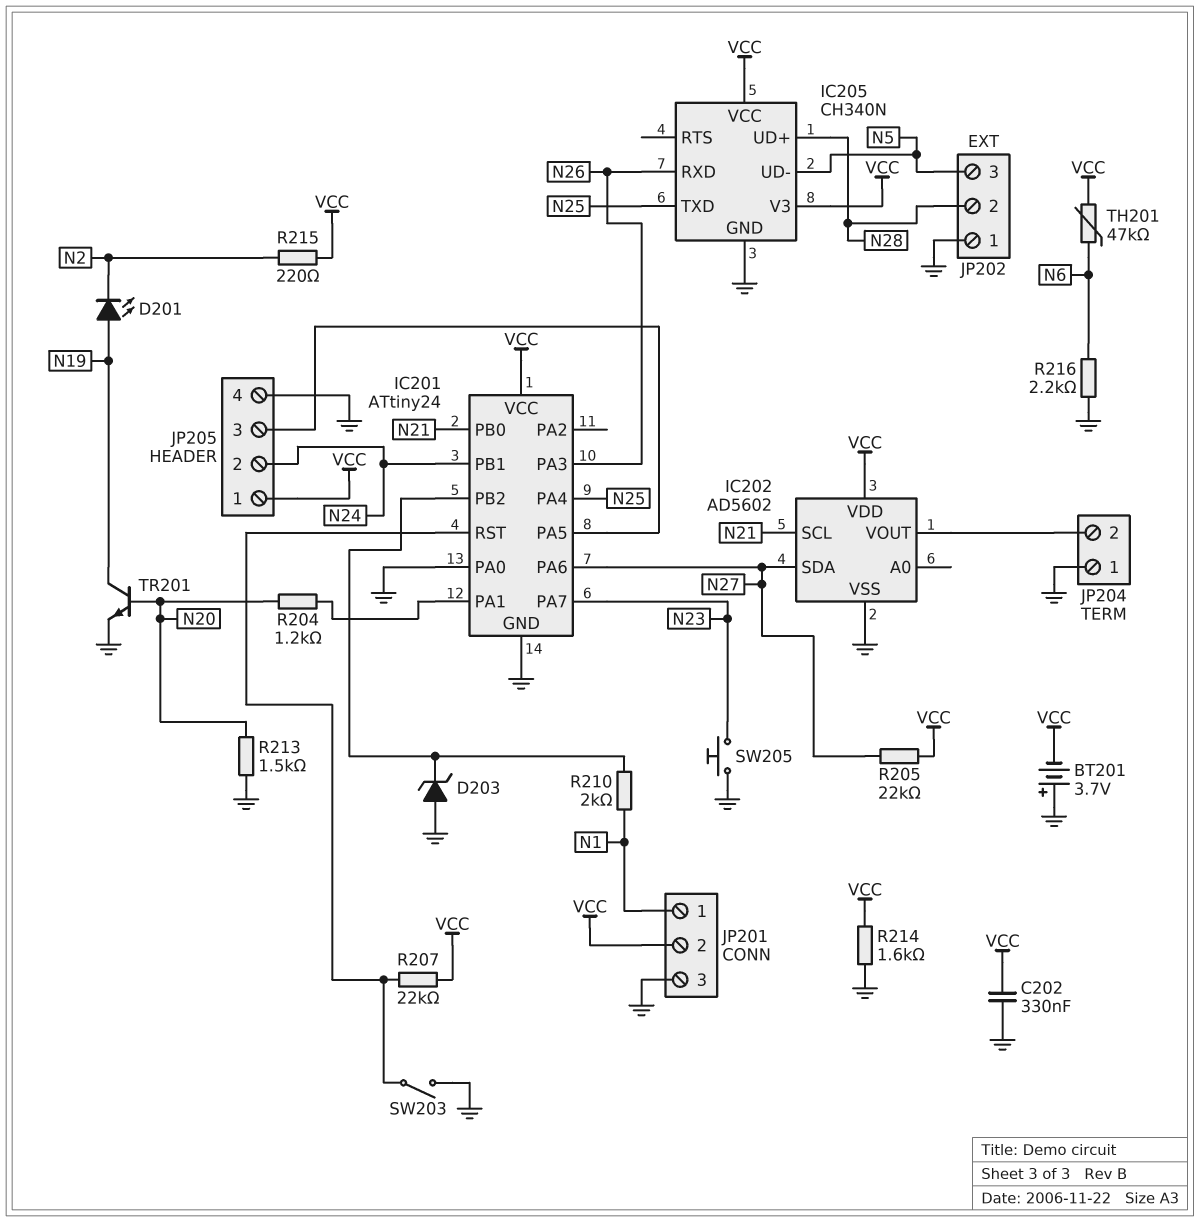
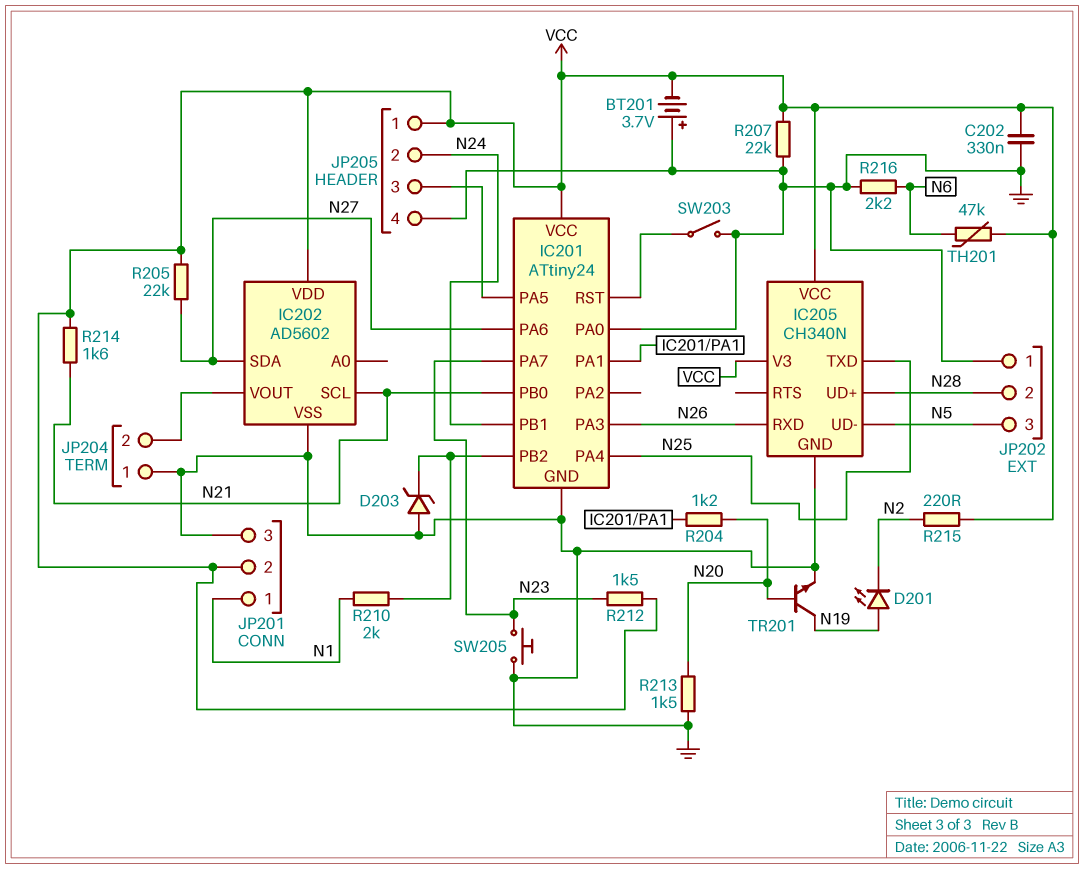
R207: 22k (IC201/RST, VCC) -> 22k (GND, VCC)
R212: none -> 1.5k (N23, VCC)
R214: 1.6k (GND, VCC) -> 1.6k (N21, VCC)

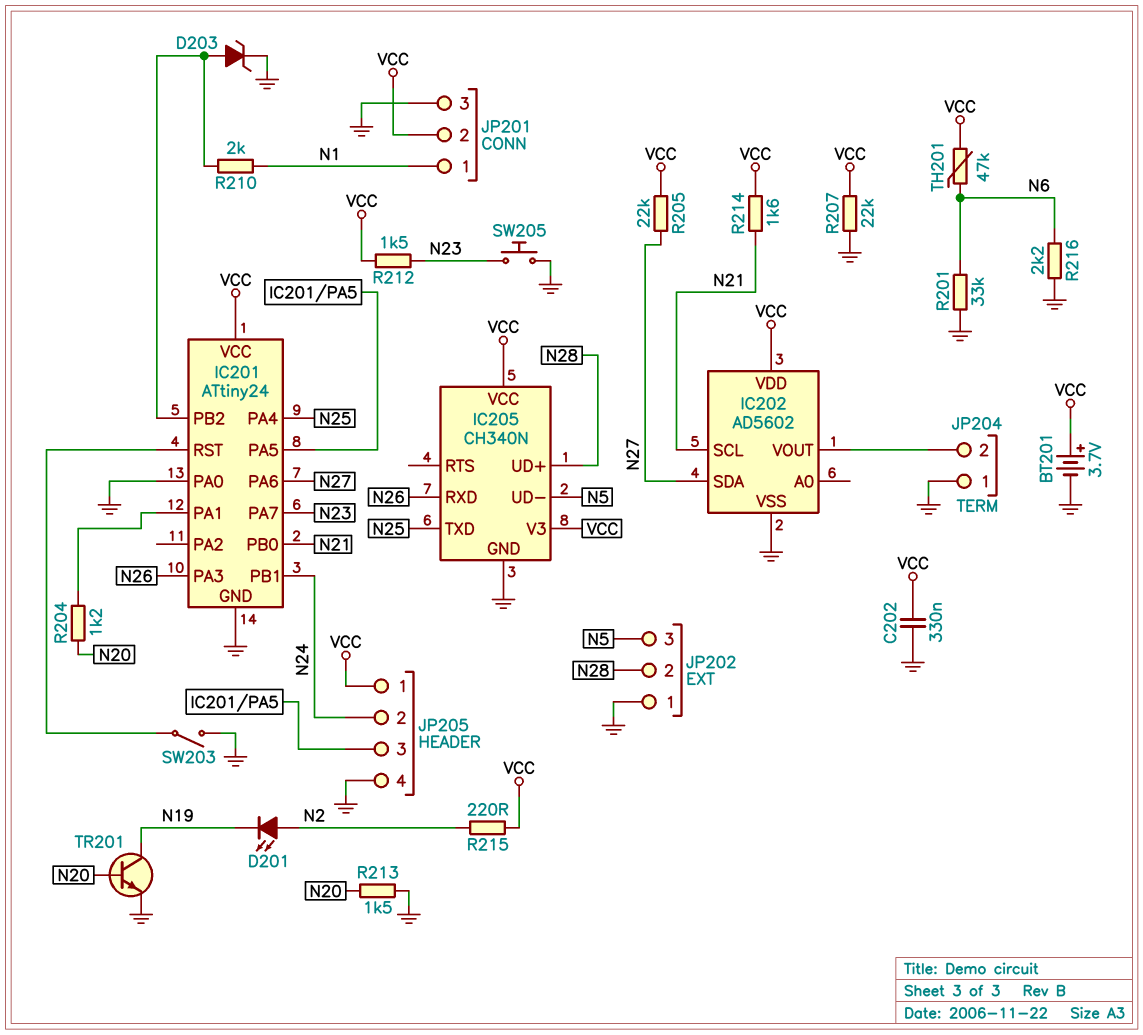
BT201: 3.7V (plus GND, minus VCC) -> 3.7V (plus VCC, minus GND)
D201: LED (A N19, K N2) -> LED (A N2, K N19)
D203: zener (A GND, K IC201/PB2) -> zener (A IC201/PB2, K GND)
R201: none -> 33k (GND, N6)

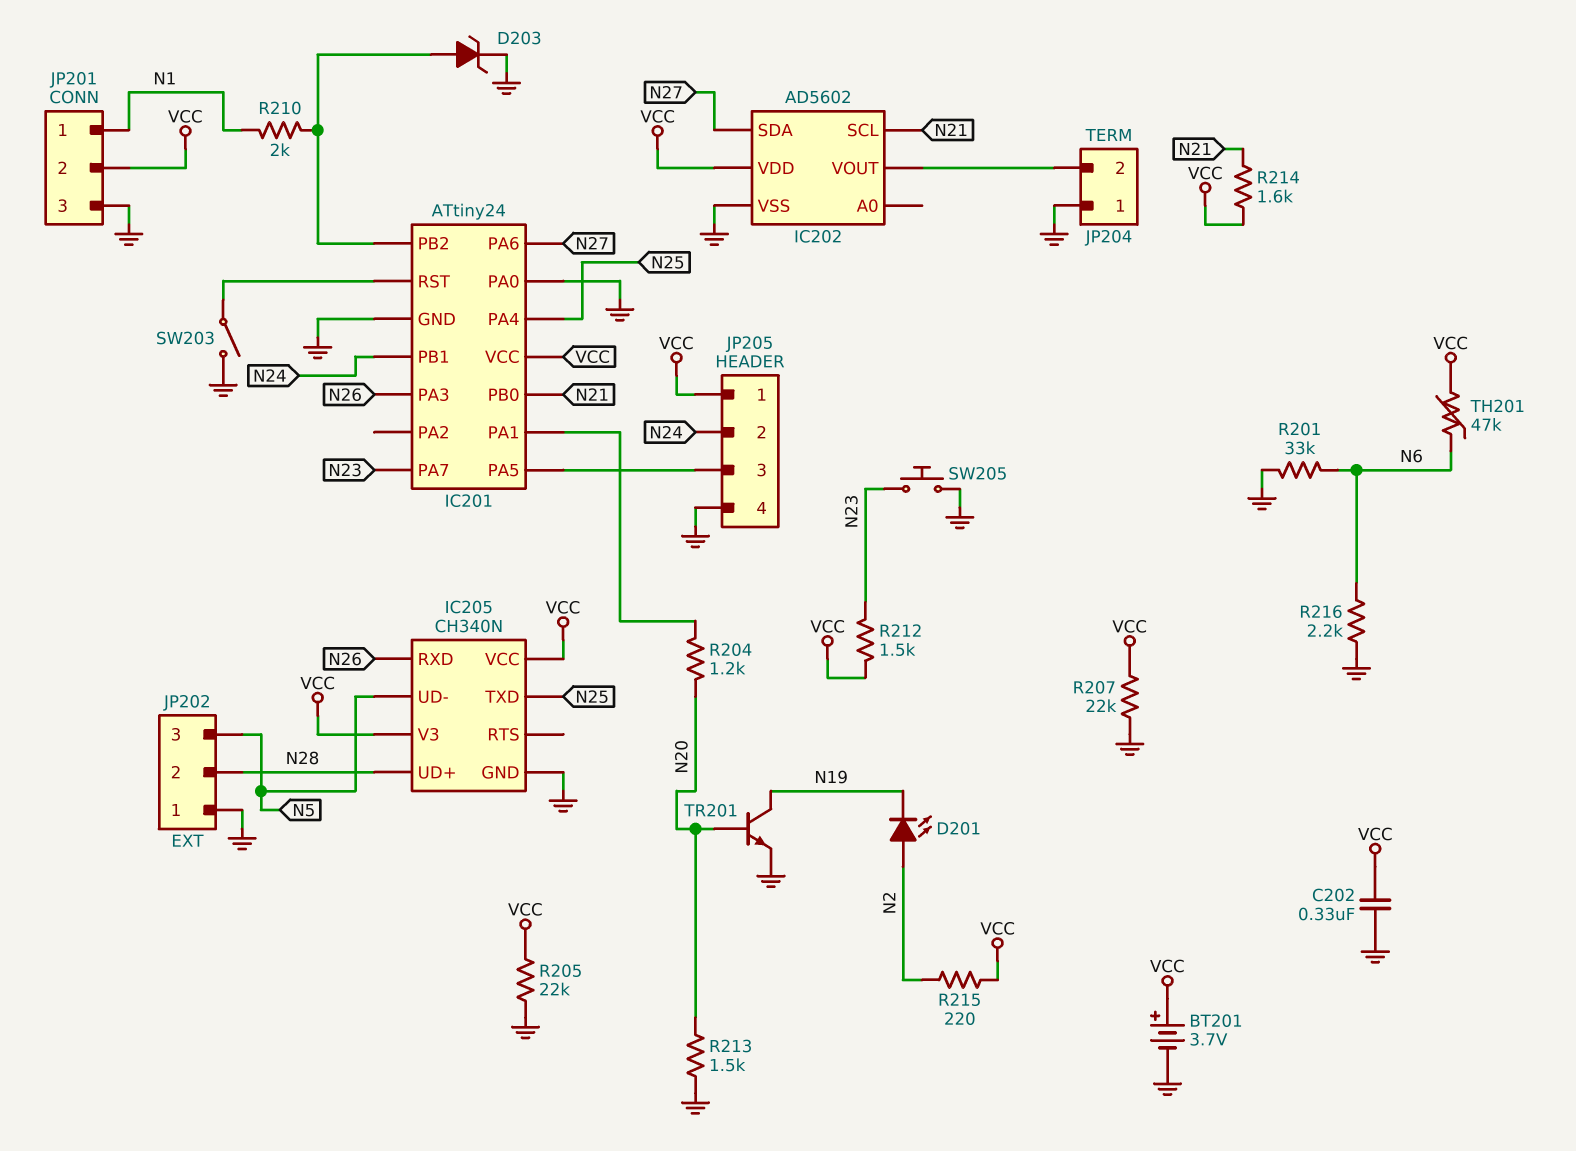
R205: 22k (N27, VCC) -> 22k (GND, VCC)

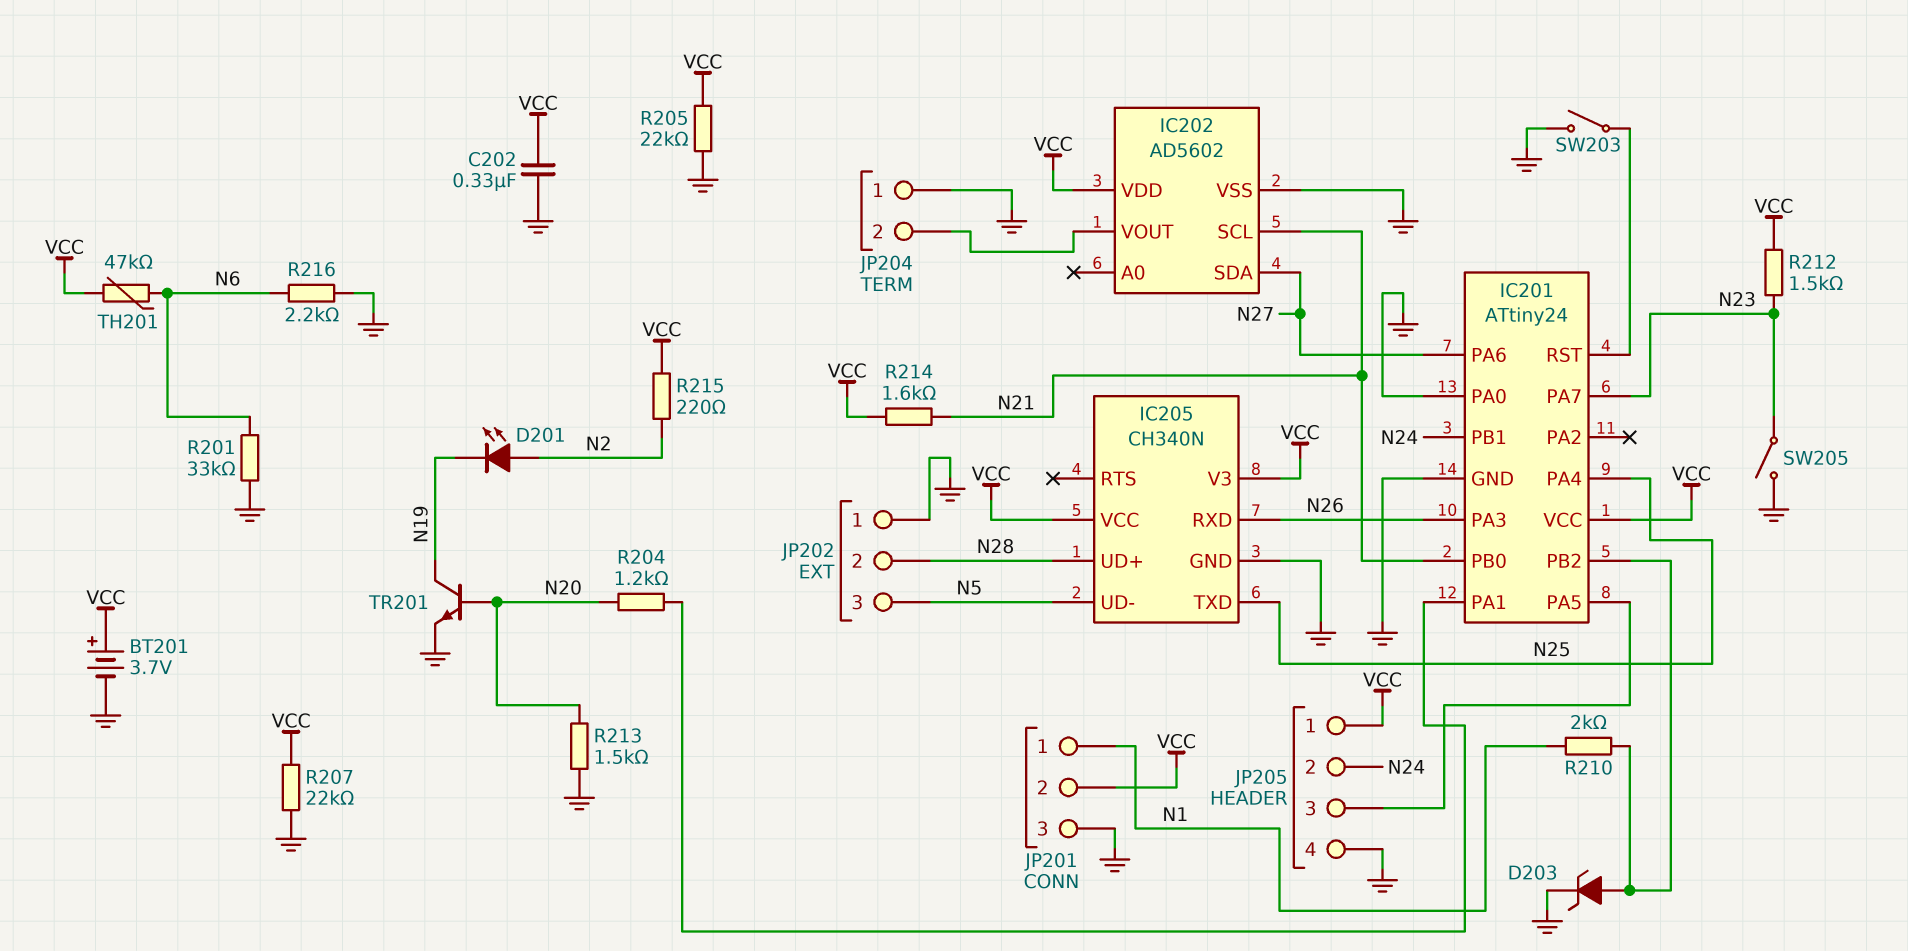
SW205: button (GND, N23) -> switch (GND, N23)

